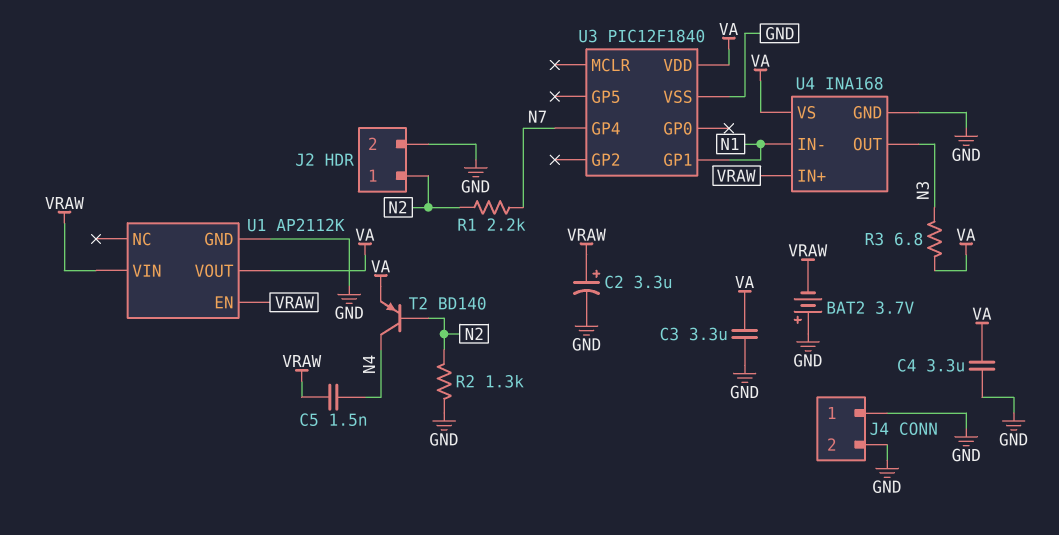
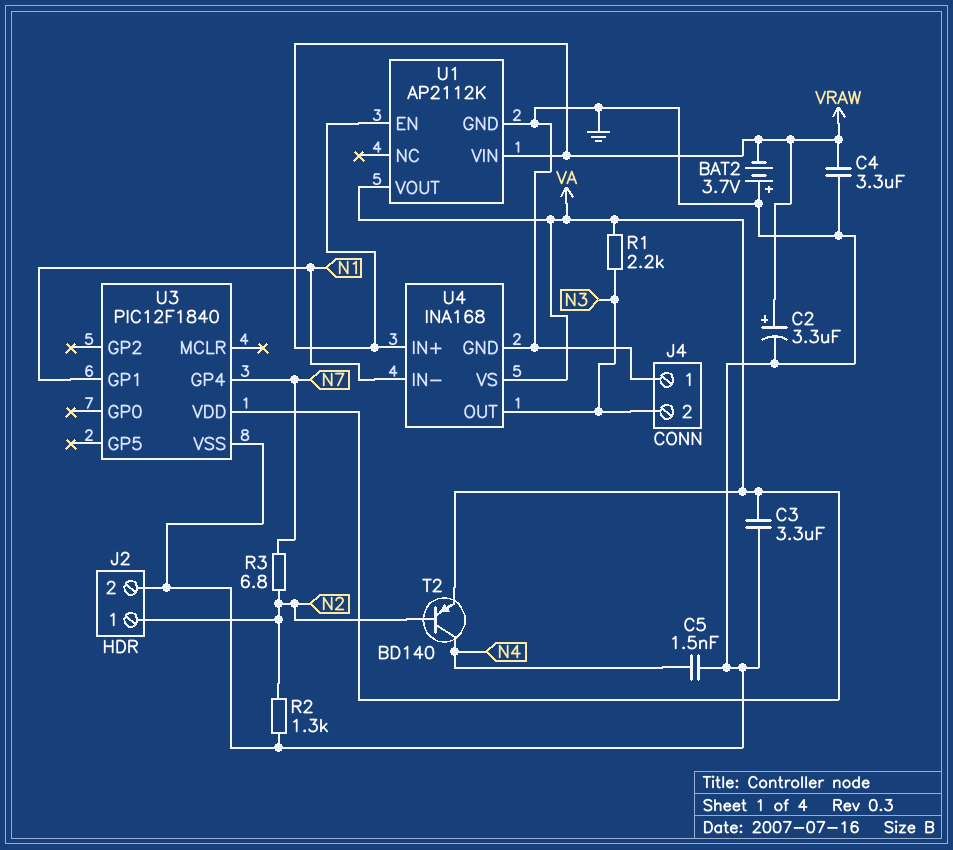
C4: 3.3uF (GND, VA) -> 3.3uF (GND, VRAW)
C5: 1.5nF (N4, VRAW) -> 1.5nF (GND, N4)
J4 pin 2: GND -> N3
R1: 2.2k (N2, N7) -> 2.2k (N3, VA)
R3: 6.8 (N3, VA) -> 6.8 (N2, N7)

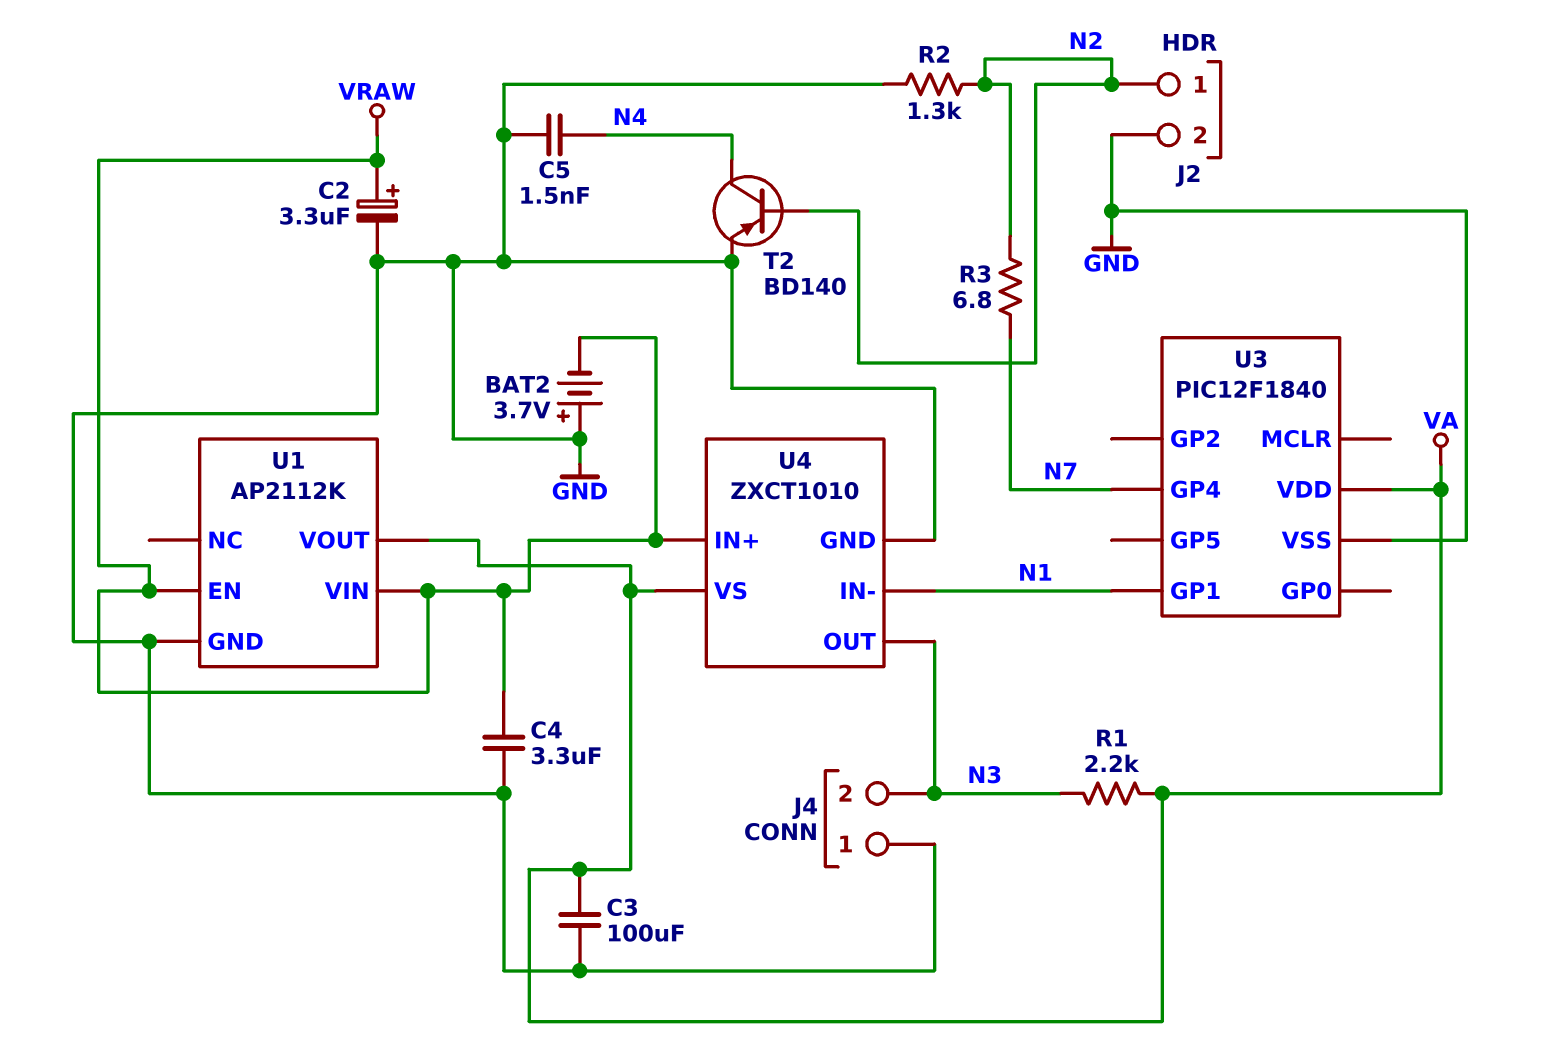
C3: 3.3uF (GND, VA) -> 100uF (GND, VA)
T2: PNP BD140 (B N2, C N4, E VA) -> PNP BD140 (B N2, C N4, E GND)
U4: INA168 -> ZXCT1010

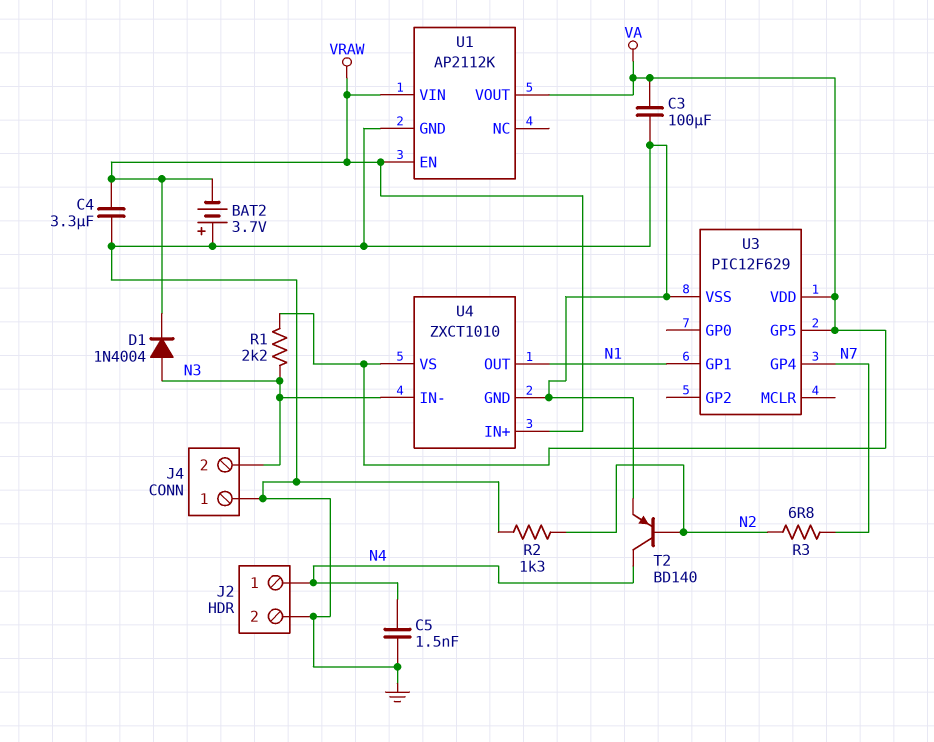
C2: 3.3uF (plus VRAW, minus GND) -> none
D1: none -> diode 1N4004 (A N3, K VRAW)
J2 pin 1: N2 -> N4
U3: PIC12F1840 -> PIC12F629
U3 pin GP5: none -> VA
U4 pin IN-: N1 -> N3
U4 pin OUT: N3 -> N1

